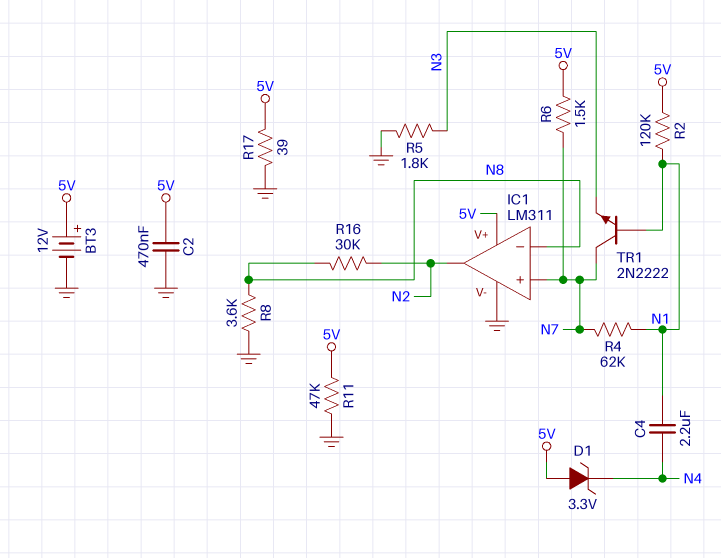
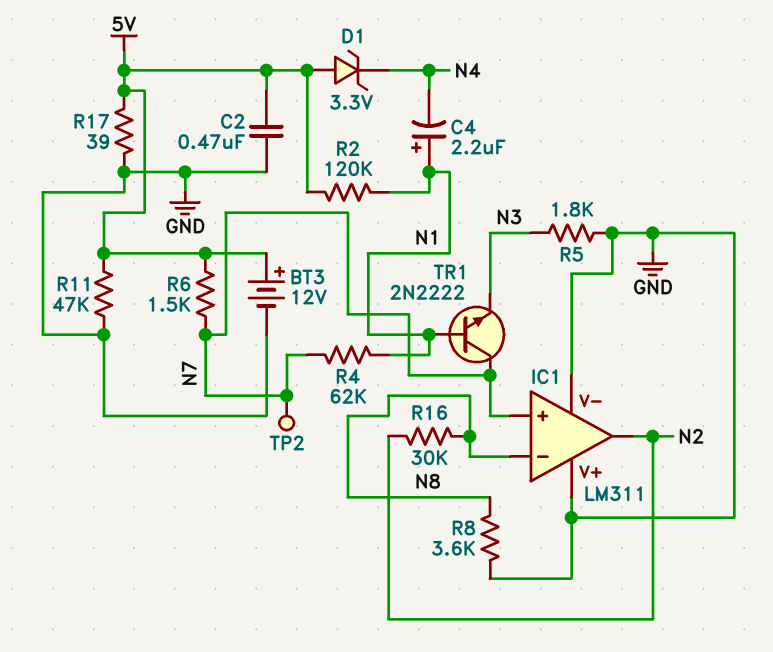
C4: 2.2uF (N1, N4) -> 2.2uF (plus N1, minus N4)
IC1 pin V+: 5V -> GND
TP2: none -> test point (N7)

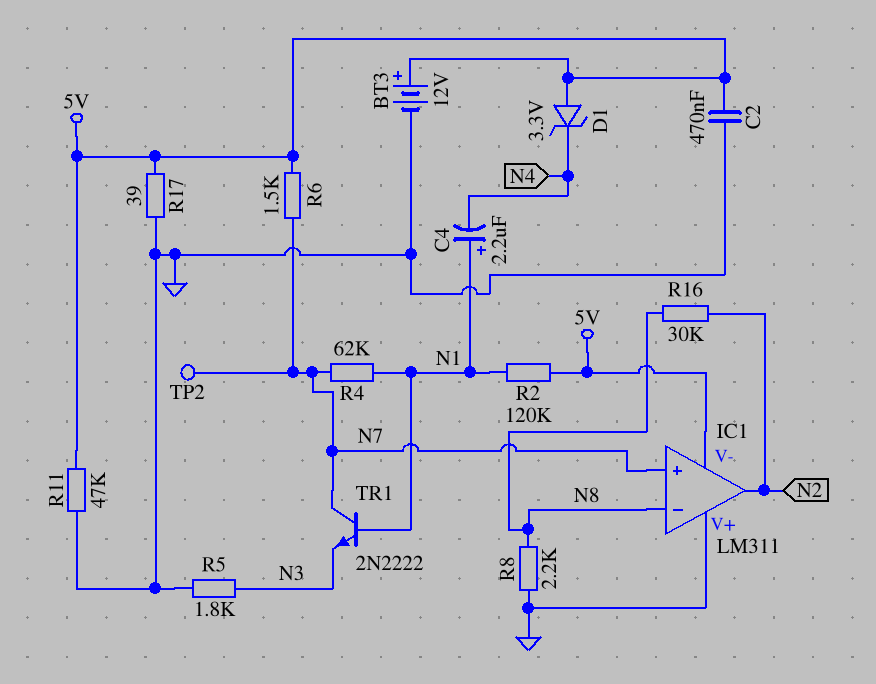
IC1 pin V-: GND -> 5V
R8: 3.6k (GND, N8) -> 2.2k (GND, N8)

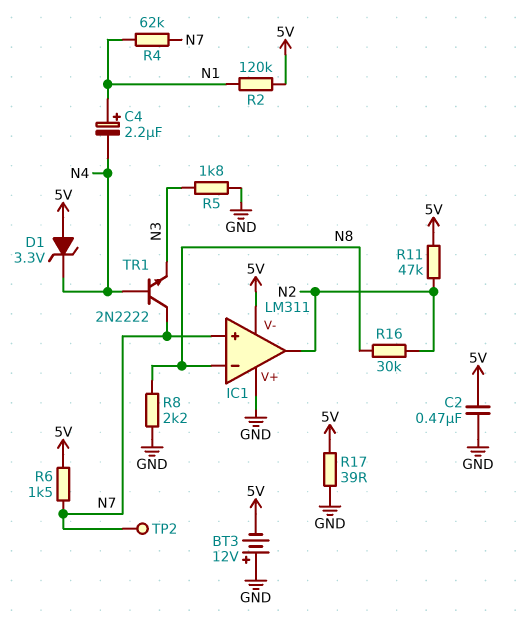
BT3: 12V (plus 5V, minus GND) -> 12V (plus GND, minus 5V)
R11: 47k (5V, GND) -> 47k (5V, N2)
TR1: NPN 2N2222 (B N1, C N7, E N3) -> NPN 2N2222 (B N4, C N7, E N3)

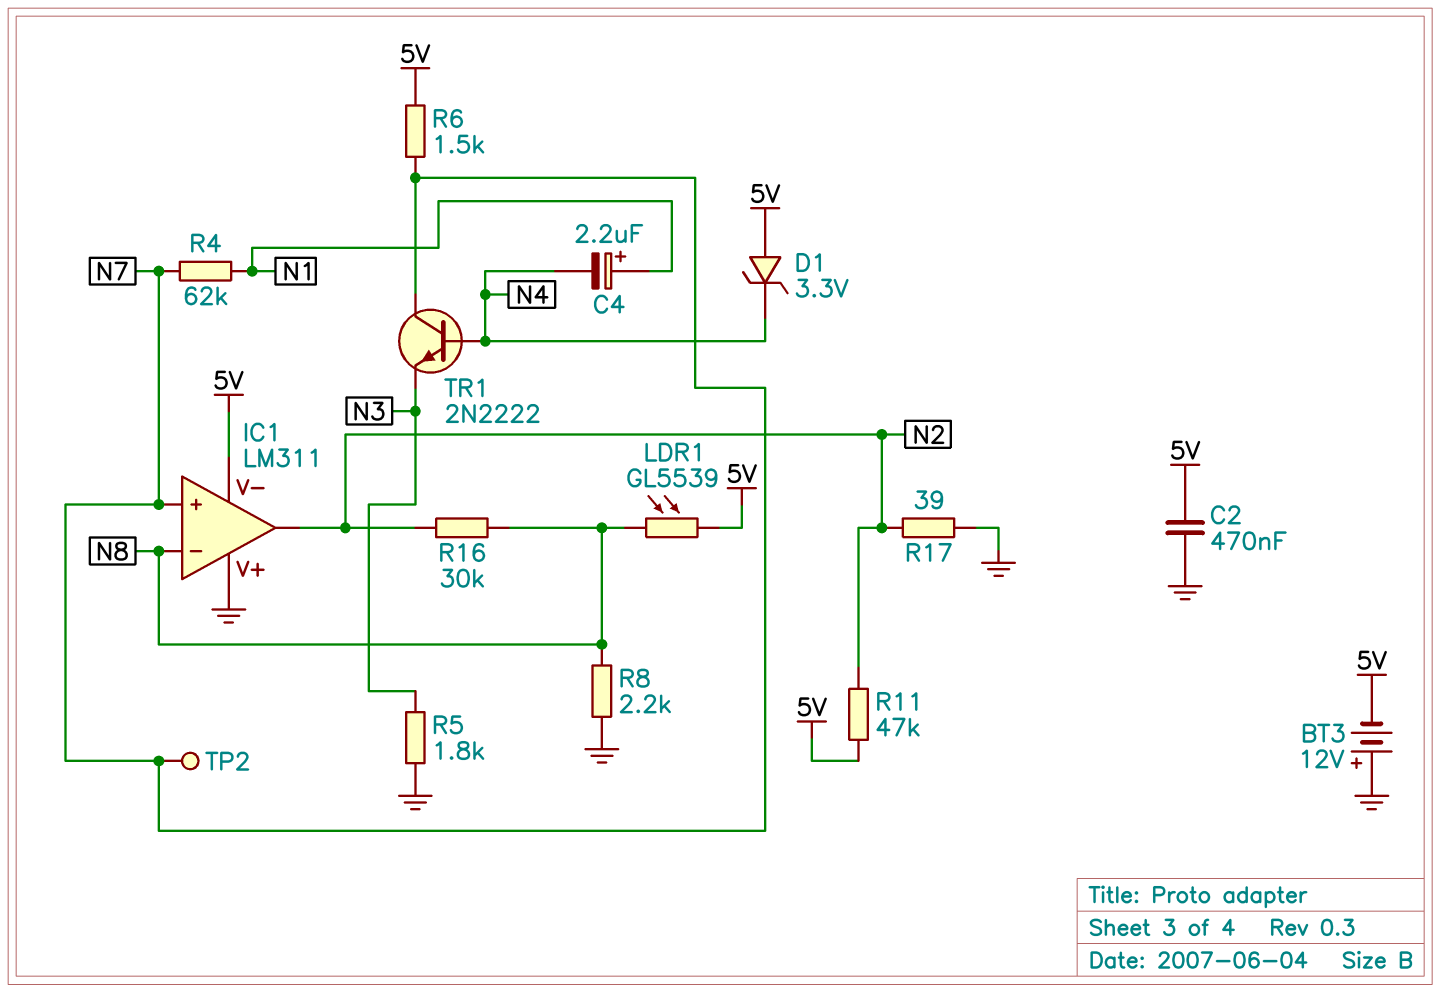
LDR1: none -> GL5539 (5V, N8)
R2: 120k (5V, N1) -> none
R17: 39 (5V, GND) -> 39 (GND, N2)

